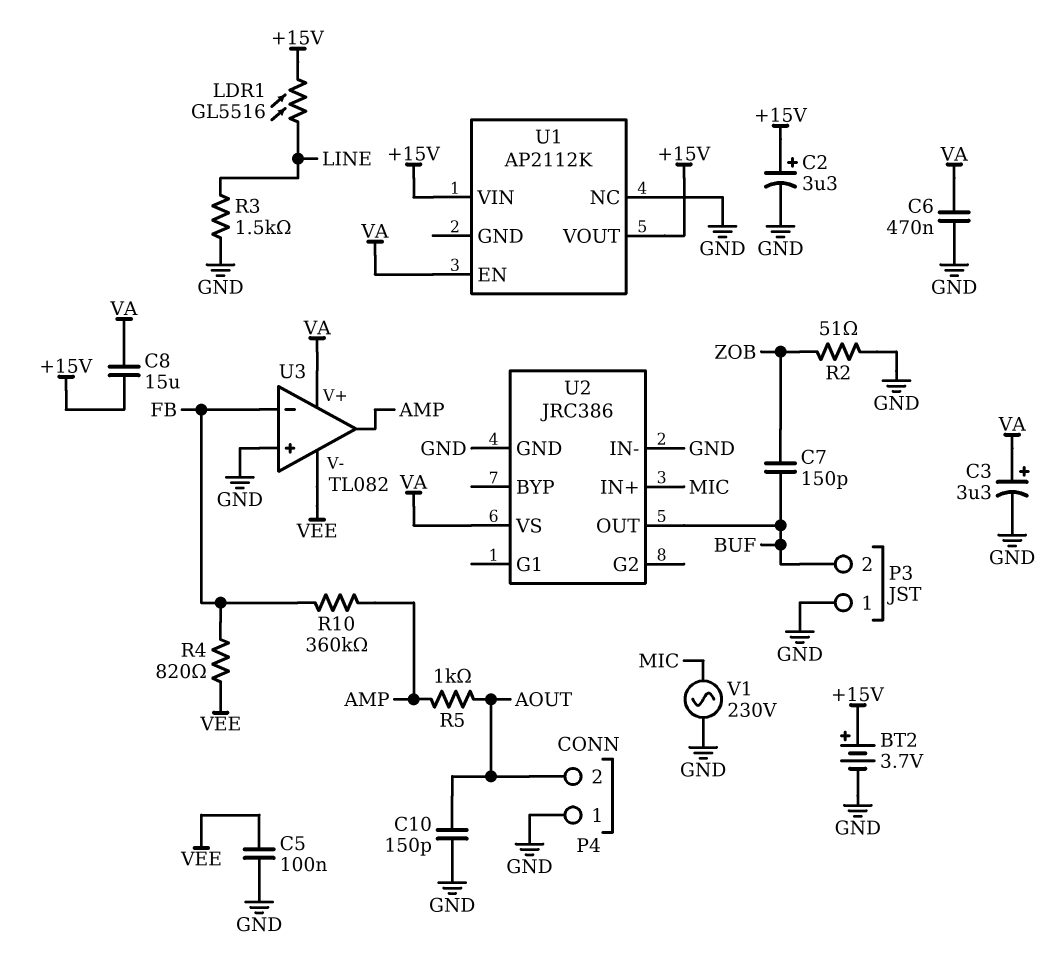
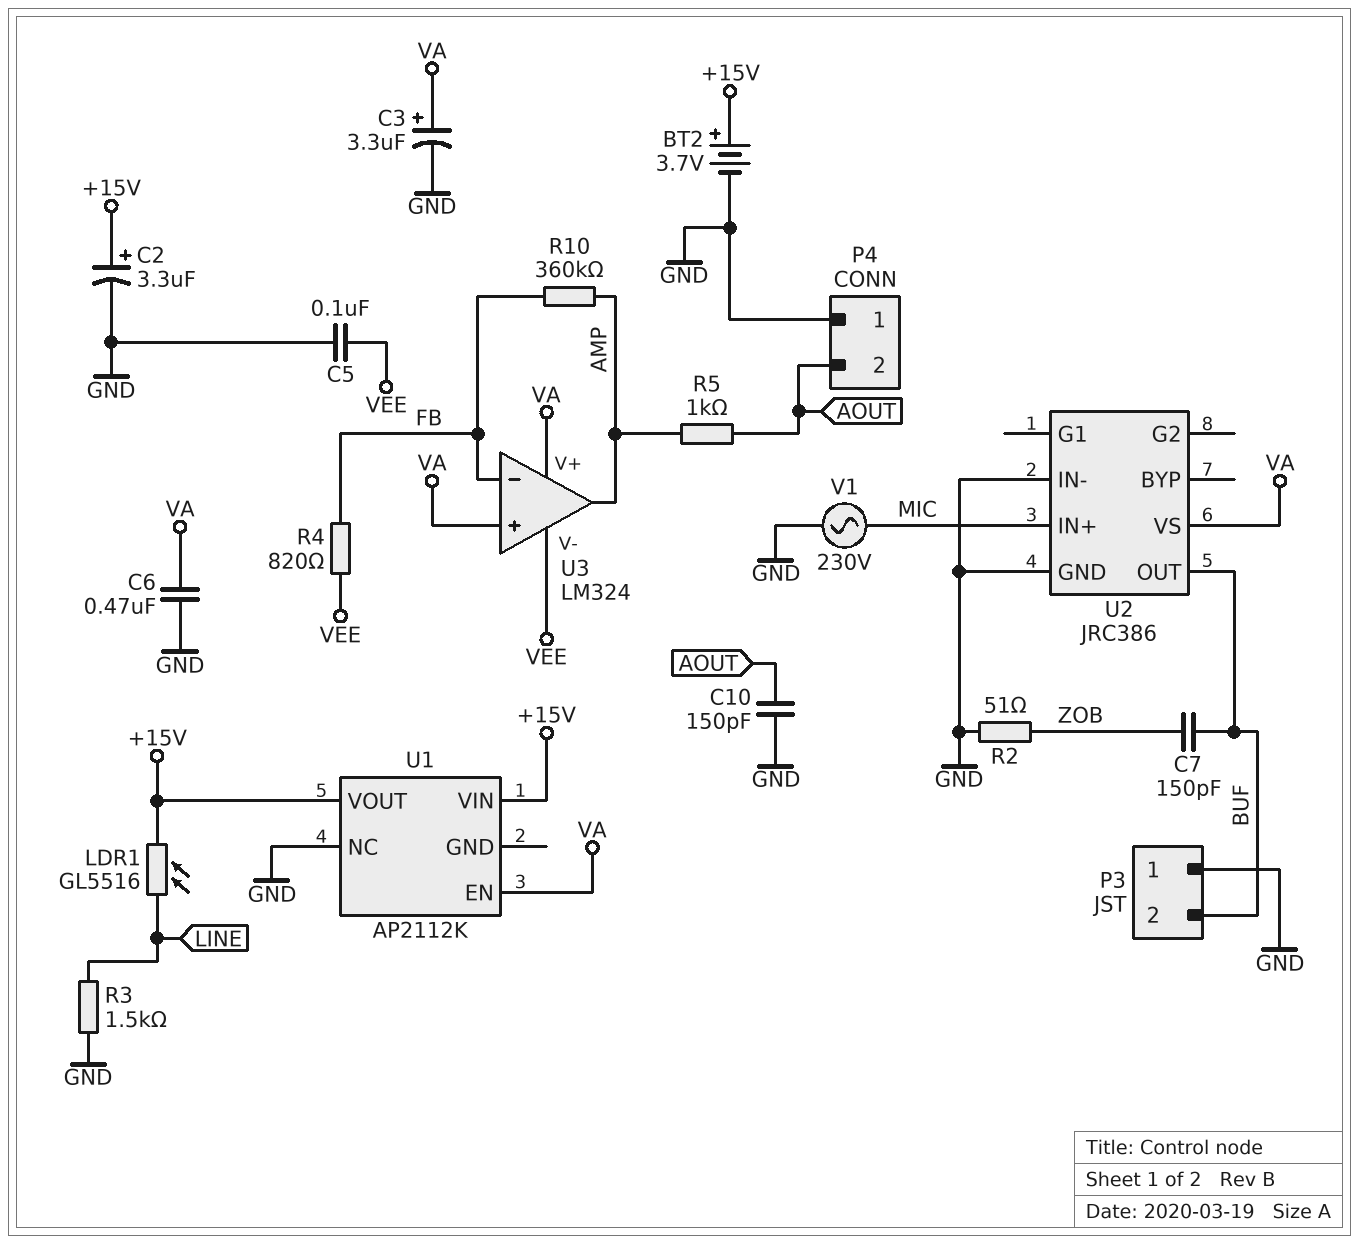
C8: 15uF (+15V, VA) -> none
U3: TL082 -> LM324
U3 pin in+: GND -> VA

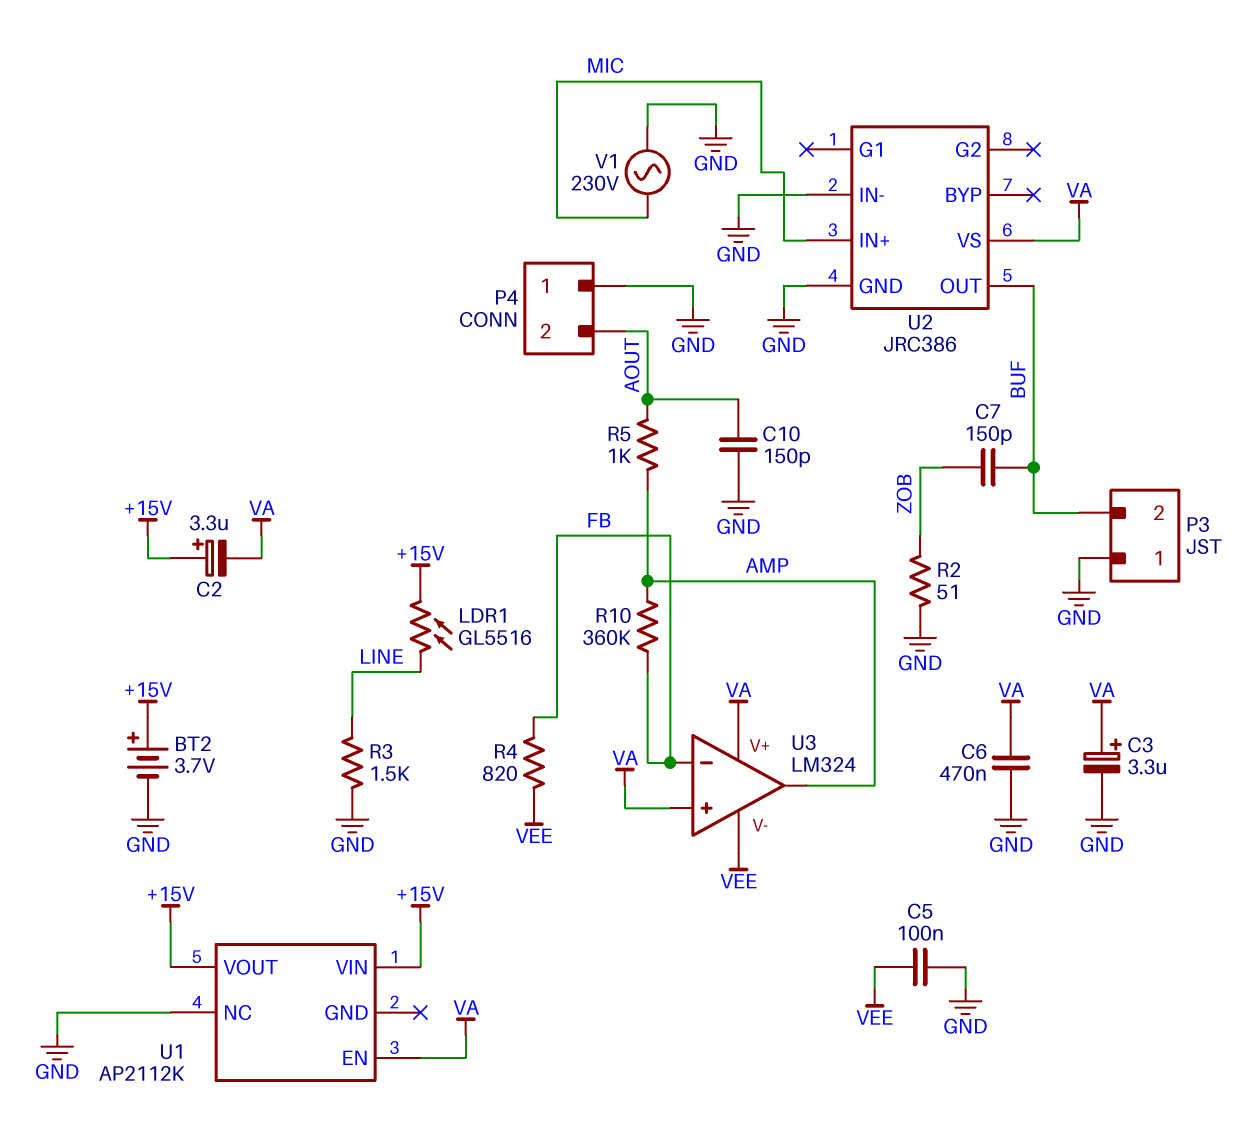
C2: 3.3uF (plus +15V, minus GND) -> 3.3uF (plus +15V, minus VA)

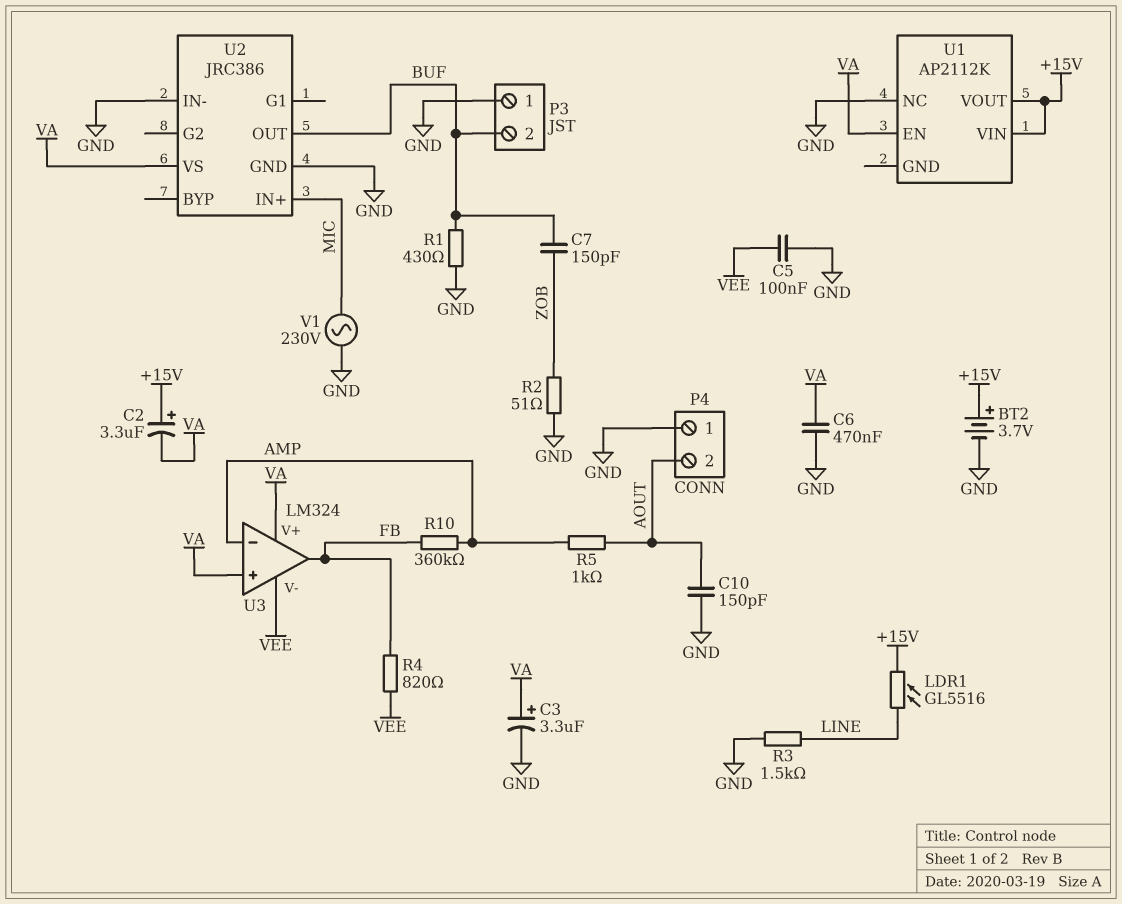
R1: none -> 430 (BUF, GND)
U3 pin in-: FB -> AMP
U3 pin out: AMP -> FB

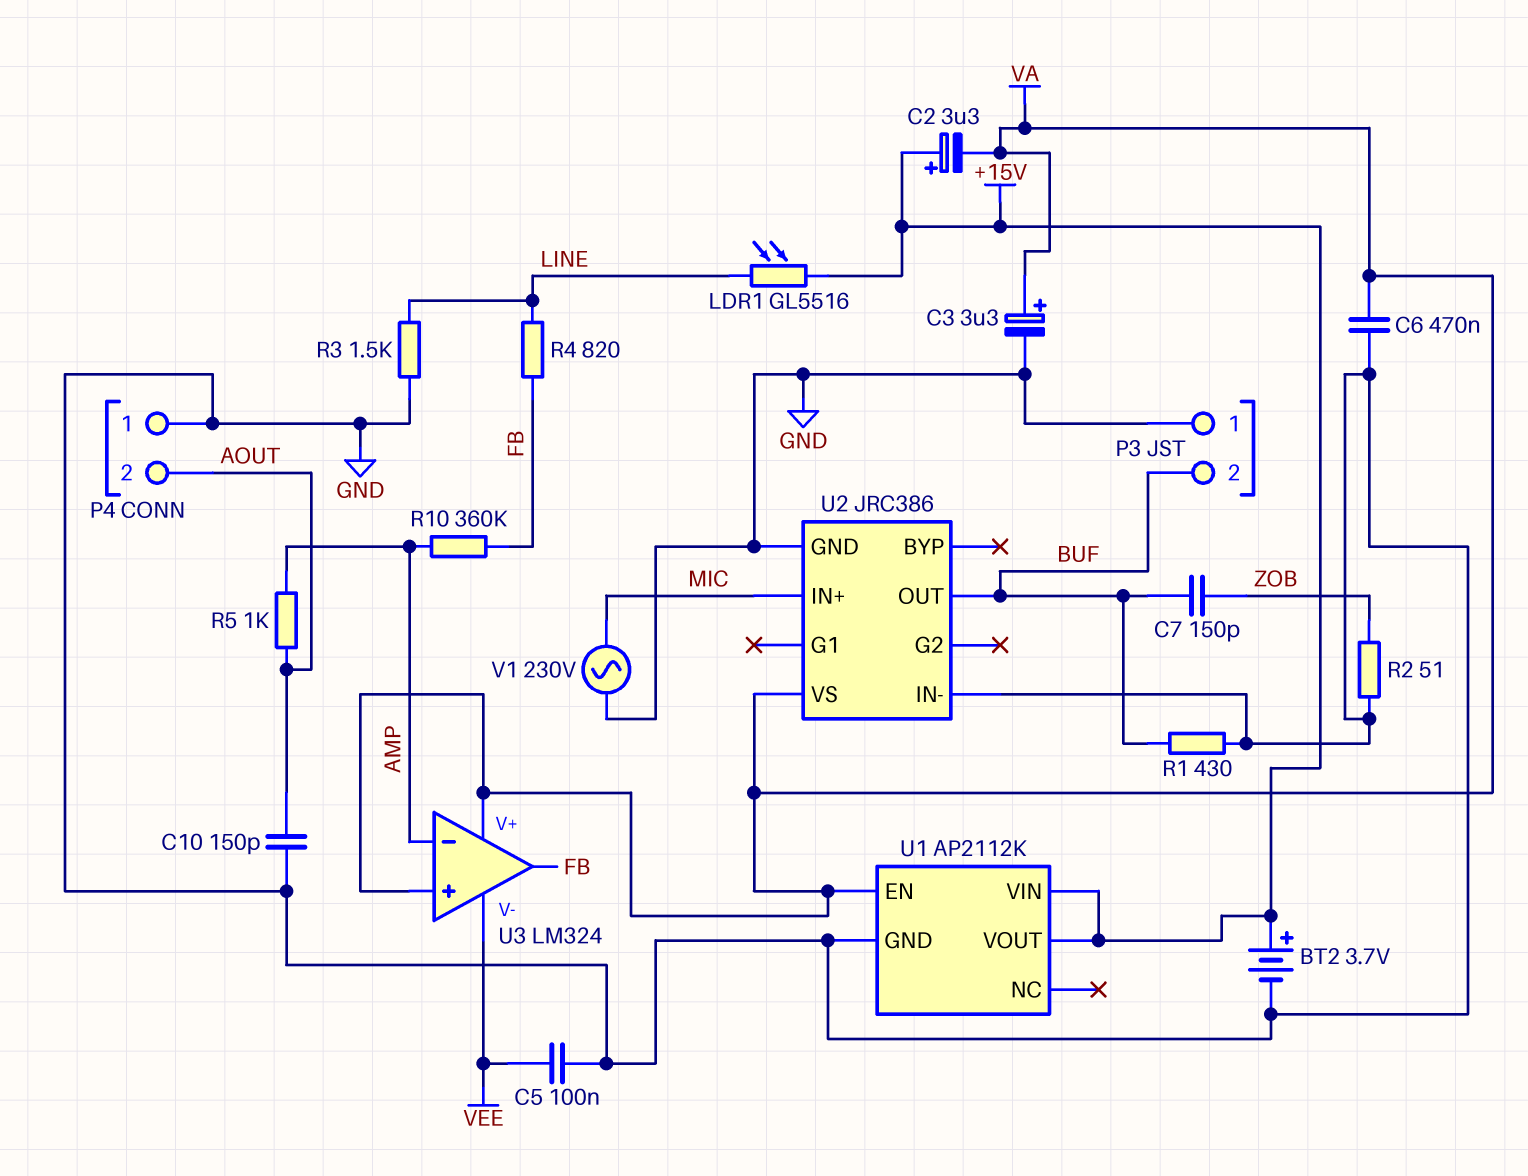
R4: 820 (FB, VEE) -> 820 (FB, LINE)
U1 pin GND: none -> GND
U1 pin NC: GND -> none

